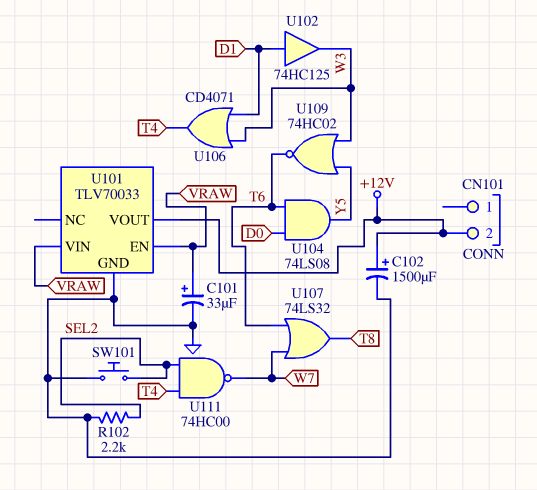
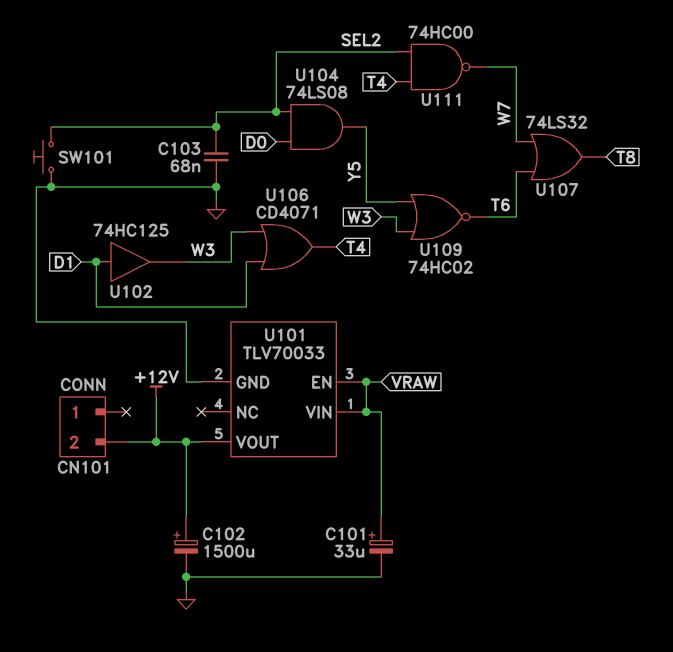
C103: none -> 68nF (GND, SEL2)
R102: 2.2k (GND, SEL2) -> none
U104: AND 74LS08 (in D0, in T6, out Y5) -> AND 74LS08 (in D0, in SEL2, out Y5)

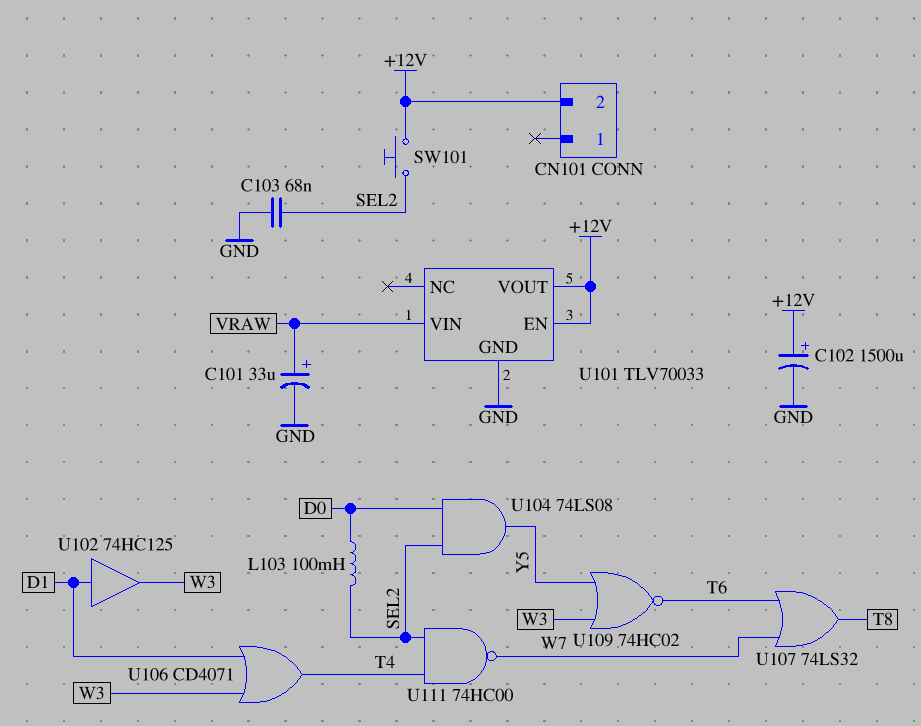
L103: none -> 100mH (D0, SEL2)
SW101: button (GND, SEL2) -> button (+12V, SEL2)
U101 pin EN: VRAW -> +12V

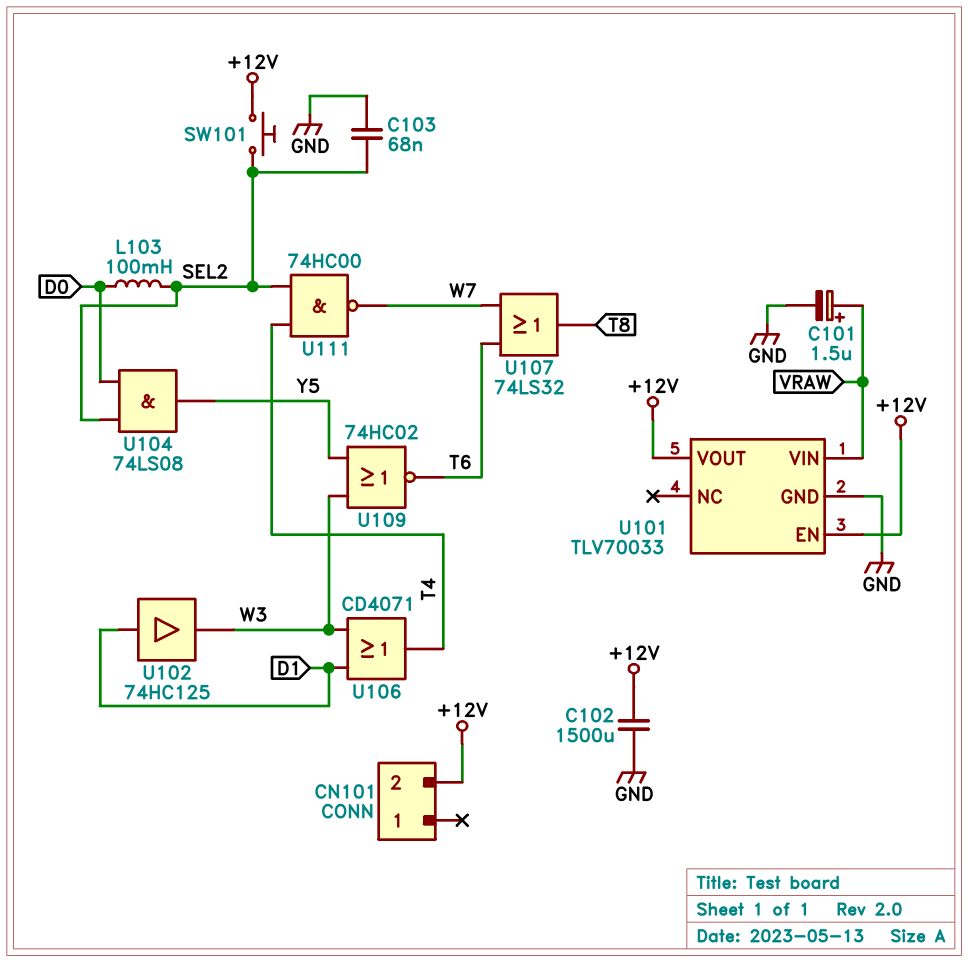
C101: 33uF (plus VRAW, minus GND) -> 1.5uF (plus VRAW, minus GND)
C102: 1500uF (plus +12V, minus GND) -> 1500uF (+12V, GND)

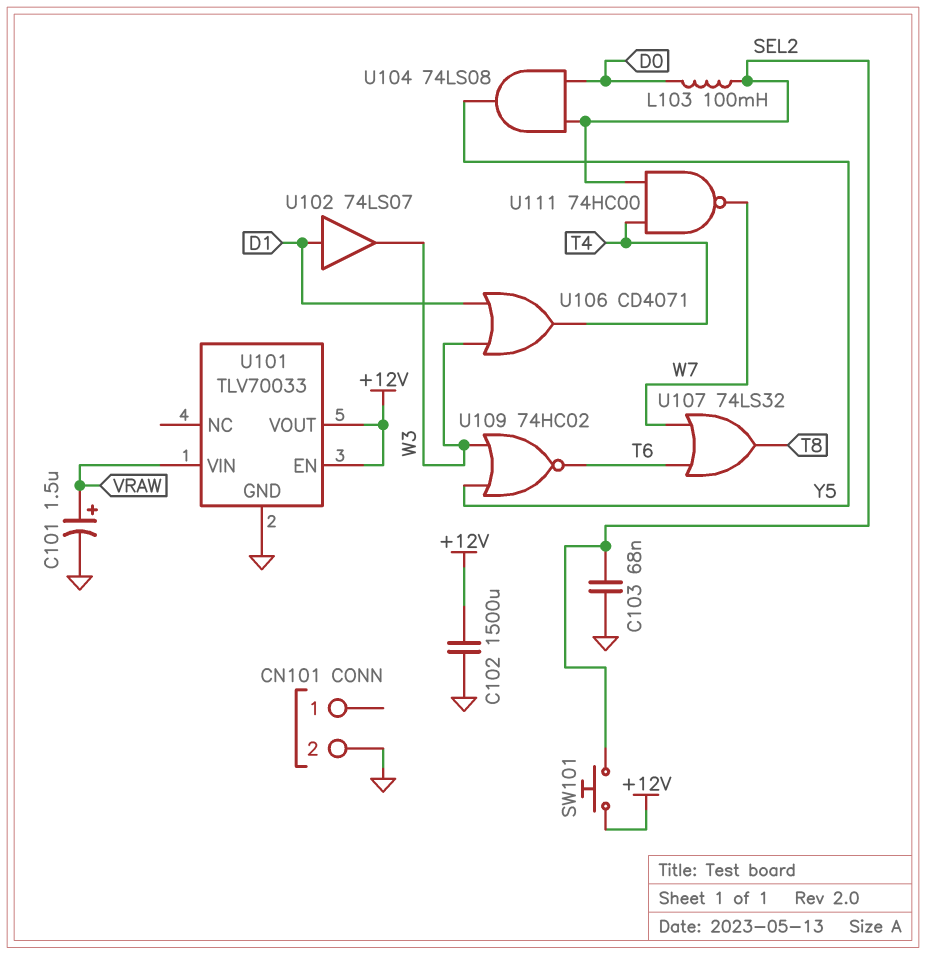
CN101 pin 2: +12V -> GND
U102: buffer 74HC125 (in D1, out W3) -> buffer 74LS07 (in D1, out W3)

